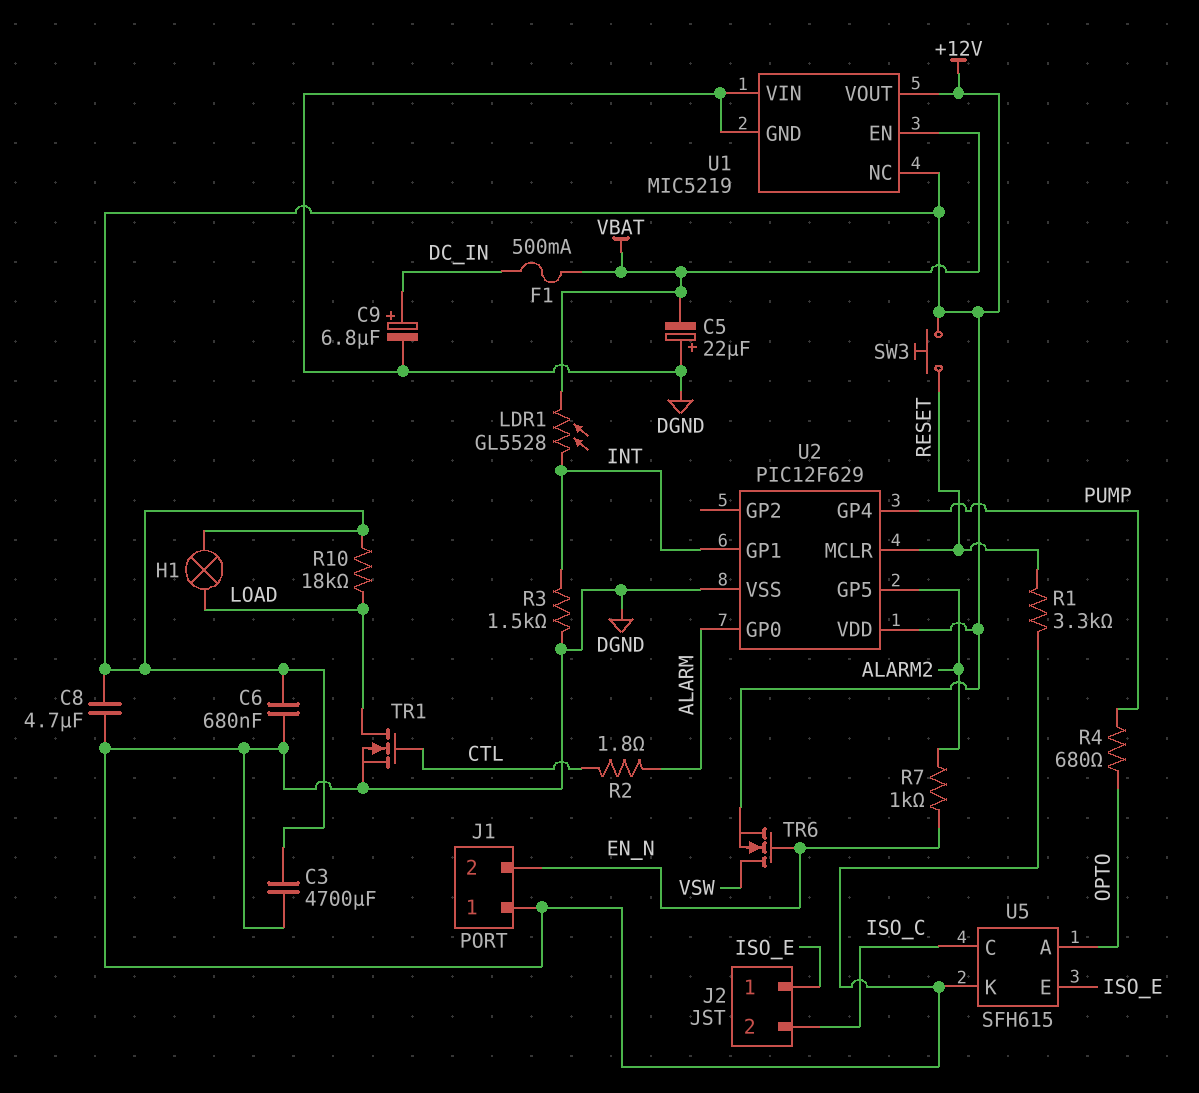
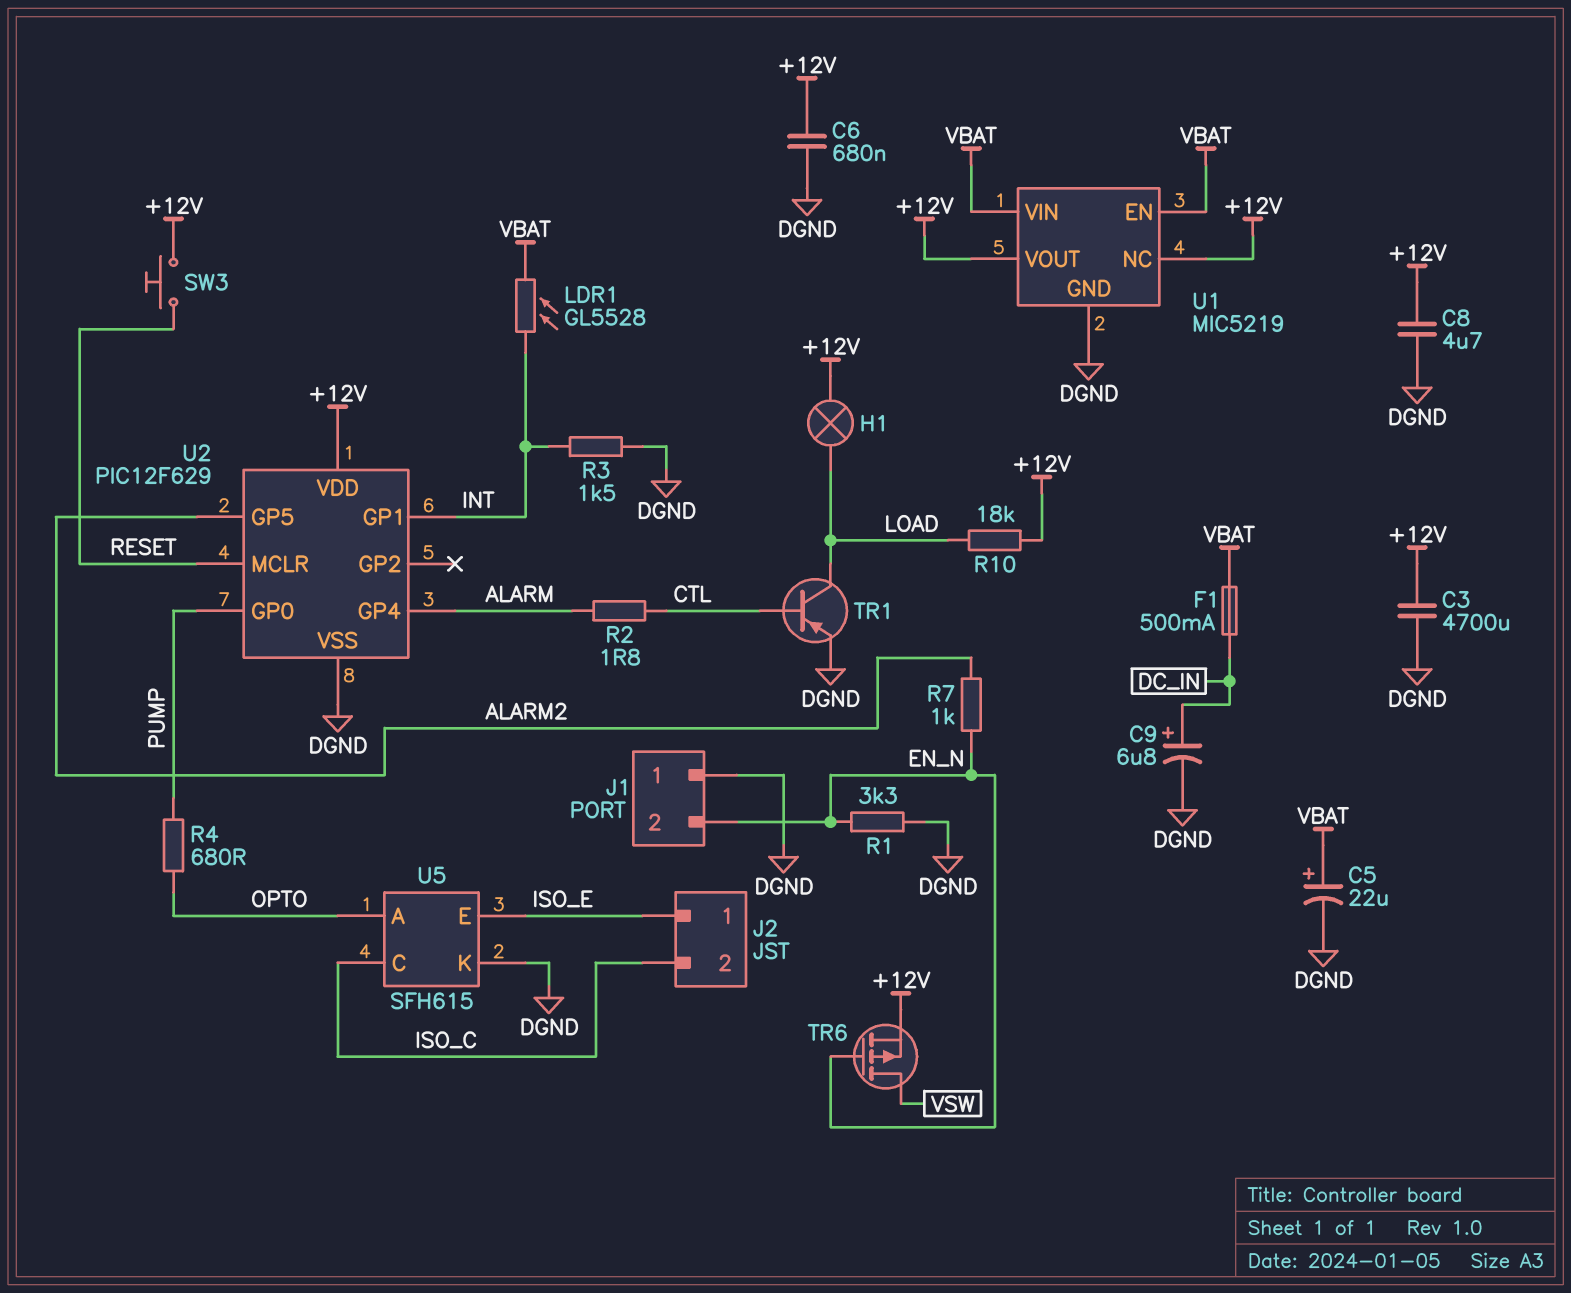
C5: 22uF (plus DGND, minus VBAT) -> 22uF (plus VBAT, minus DGND)
R1: 3.3k (DGND, RESET) -> 3.3k (DGND, EN_N)
TR1: NMOS (G CTL, D LOAD, S DGND) -> PNP (B CTL, C LOAD, E DGND)
TR6: NMOS (G EN_N, D VSW, S +12V) -> PMOS (G EN_N, D VSW, S +12V)
U1 pin VIN: DGND -> VBAT
U2 pin GP0: ALARM -> PUMP
U2 pin GP4: PUMP -> ALARM

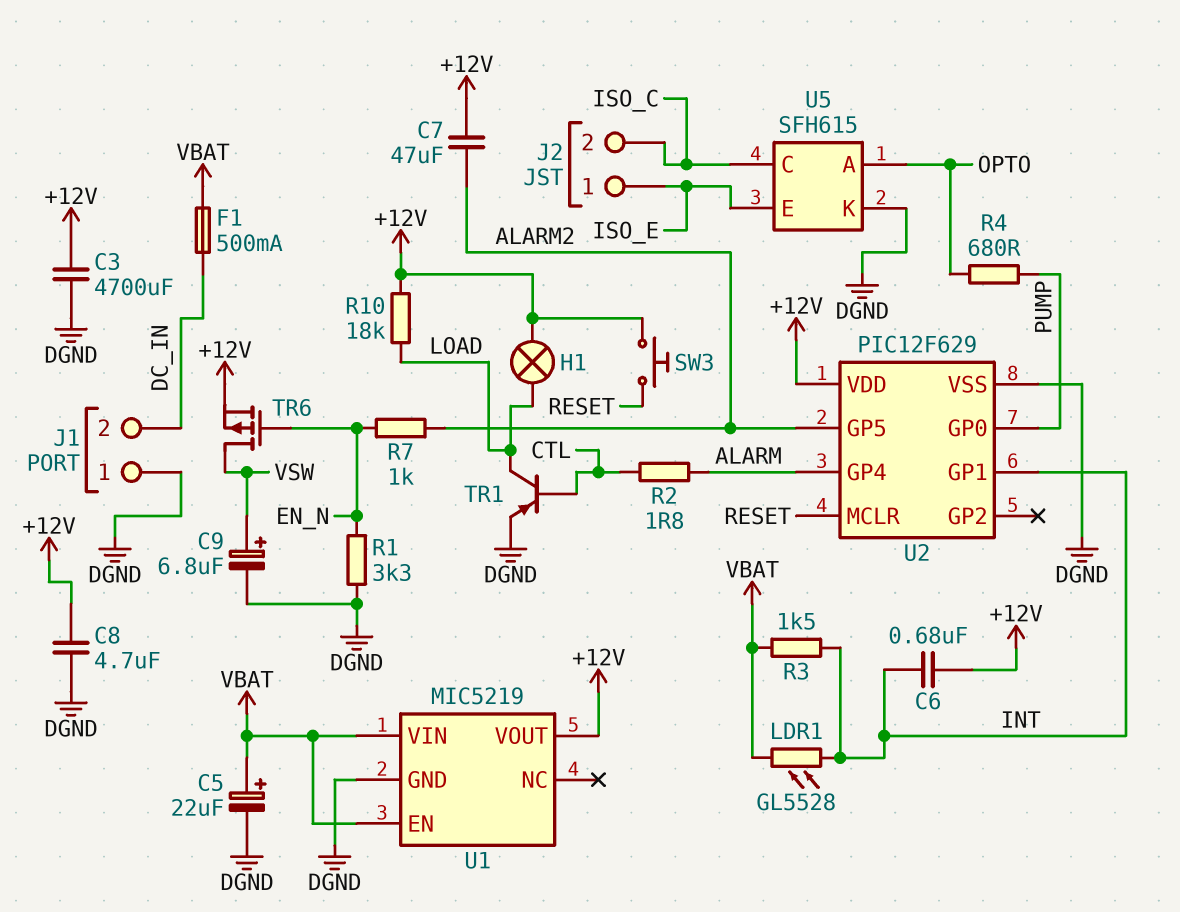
C6: 680nF (+12V, DGND) -> 680nF (+12V, INT)
C7: none -> 47uF (+12V, ALARM2)
C9: 6.8uF (plus DC_IN, minus DGND) -> 6.8uF (plus VSW, minus DGND)
J1 pin 2: EN_N -> DC_IN
R3: 1.5k (DGND, INT) -> 1.5k (INT, VBAT)
U1 pin NC: +12V -> none

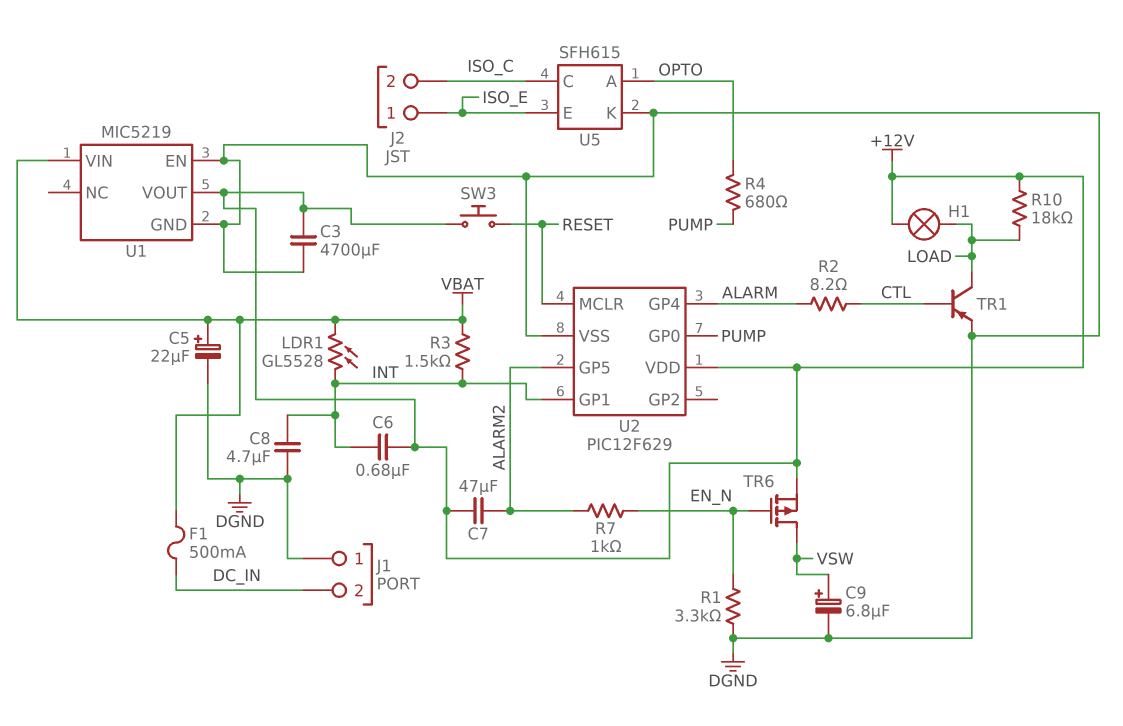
C8: 4.7uF (+12V, DGND) -> 4.7uF (DGND, INT)
R2: 1.8 (ALARM, CTL) -> 8.2 (ALARM, CTL)
U1 pin EN: VBAT -> DGND

